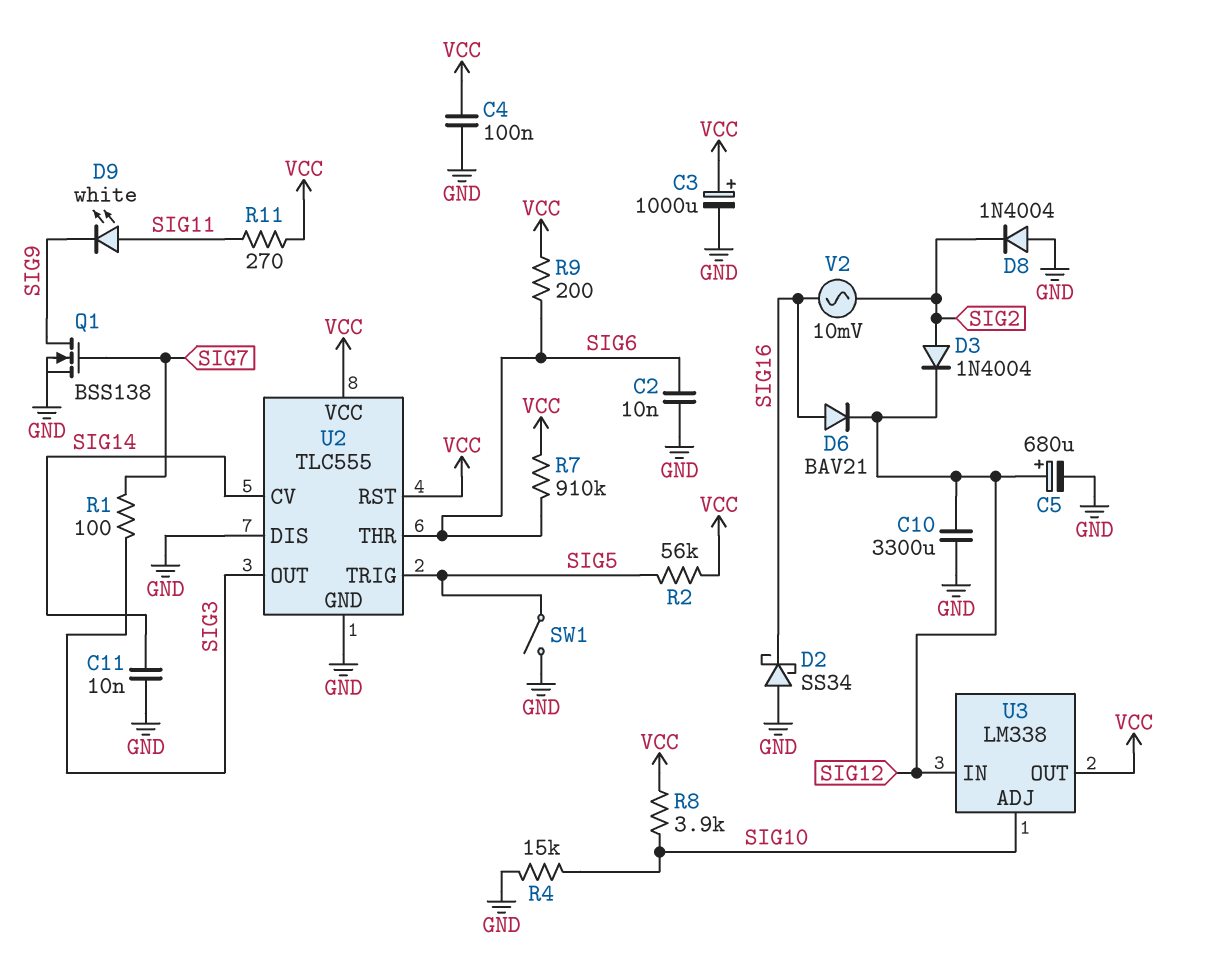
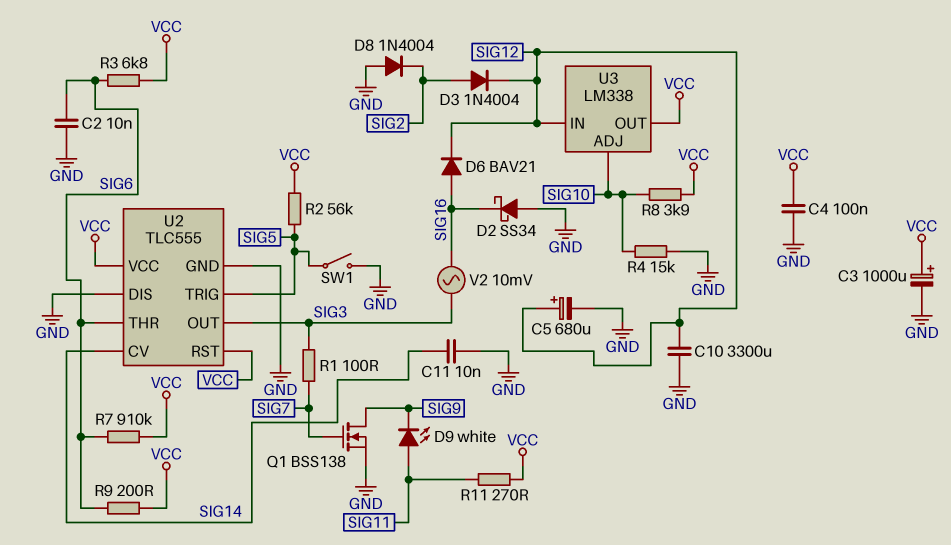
R3: none -> 6.8k (SIG6, VCC)
V2: AC 10mV (SIG2, SIG16) -> AC 10mV (SIG3, SIG16)

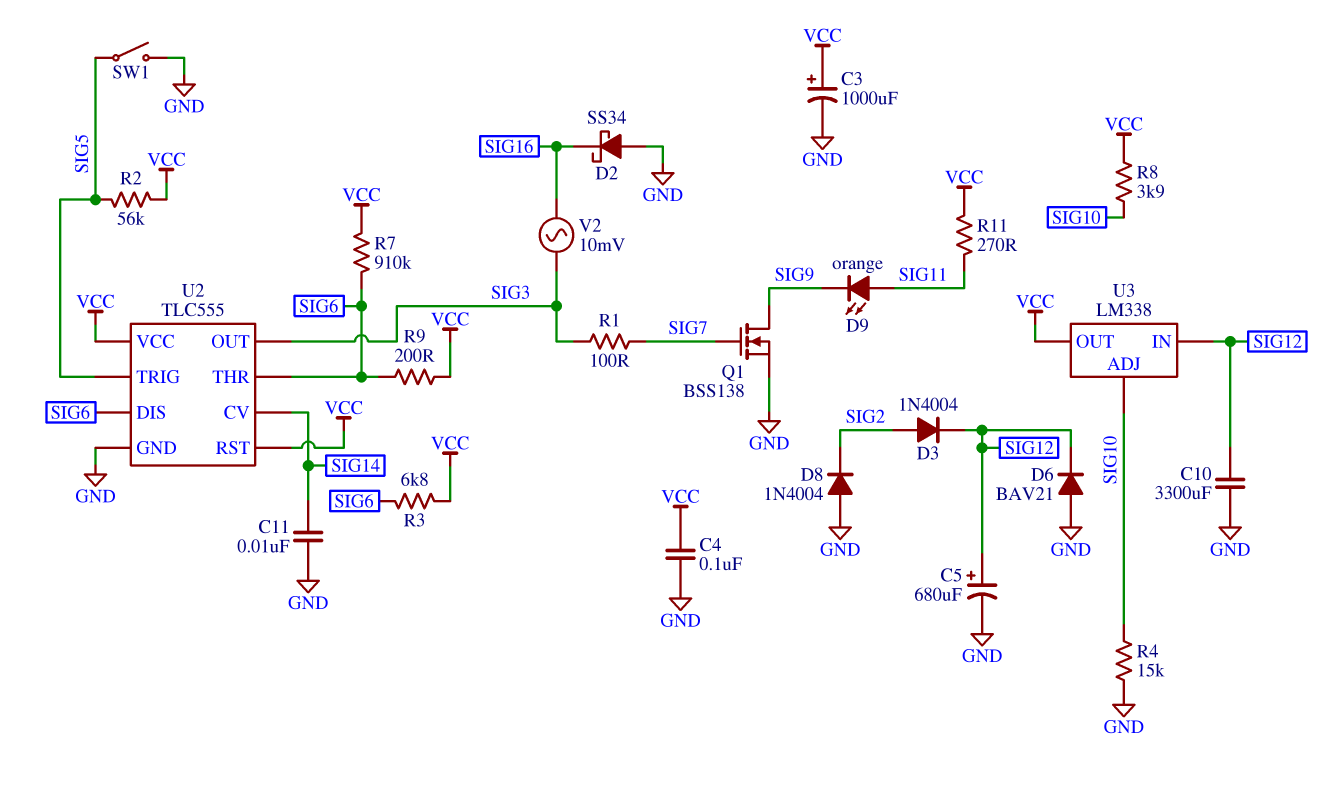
C2: 10nF (GND, SIG6) -> none
D6: diode BAV21 (A SIG16, K SIG12) -> diode BAV21 (A GND, K SIG12)
D9: LED white (A SIG11, K SIG9) -> LED orange (A SIG11, K SIG9)
U2 pin DIS: GND -> SIG6

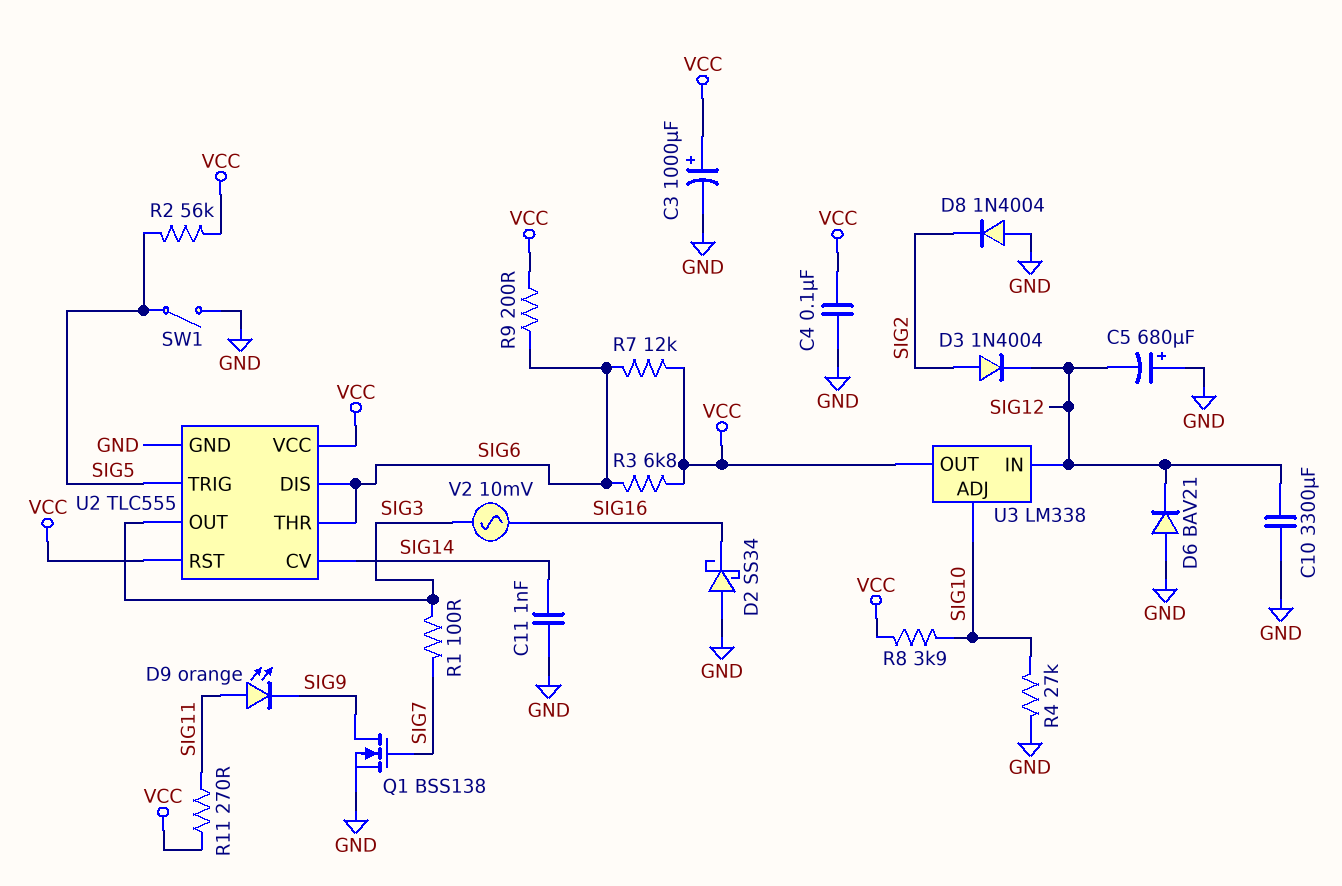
C5: 680uF (plus SIG12, minus GND) -> 680uF (plus GND, minus SIG12)
C11: 10nF (GND, SIG14) -> 1nF (GND, SIG14)
R4: 15k (GND, SIG10) -> 27k (GND, SIG10)
R7: 910k (SIG6, VCC) -> 12k (SIG6, VCC)

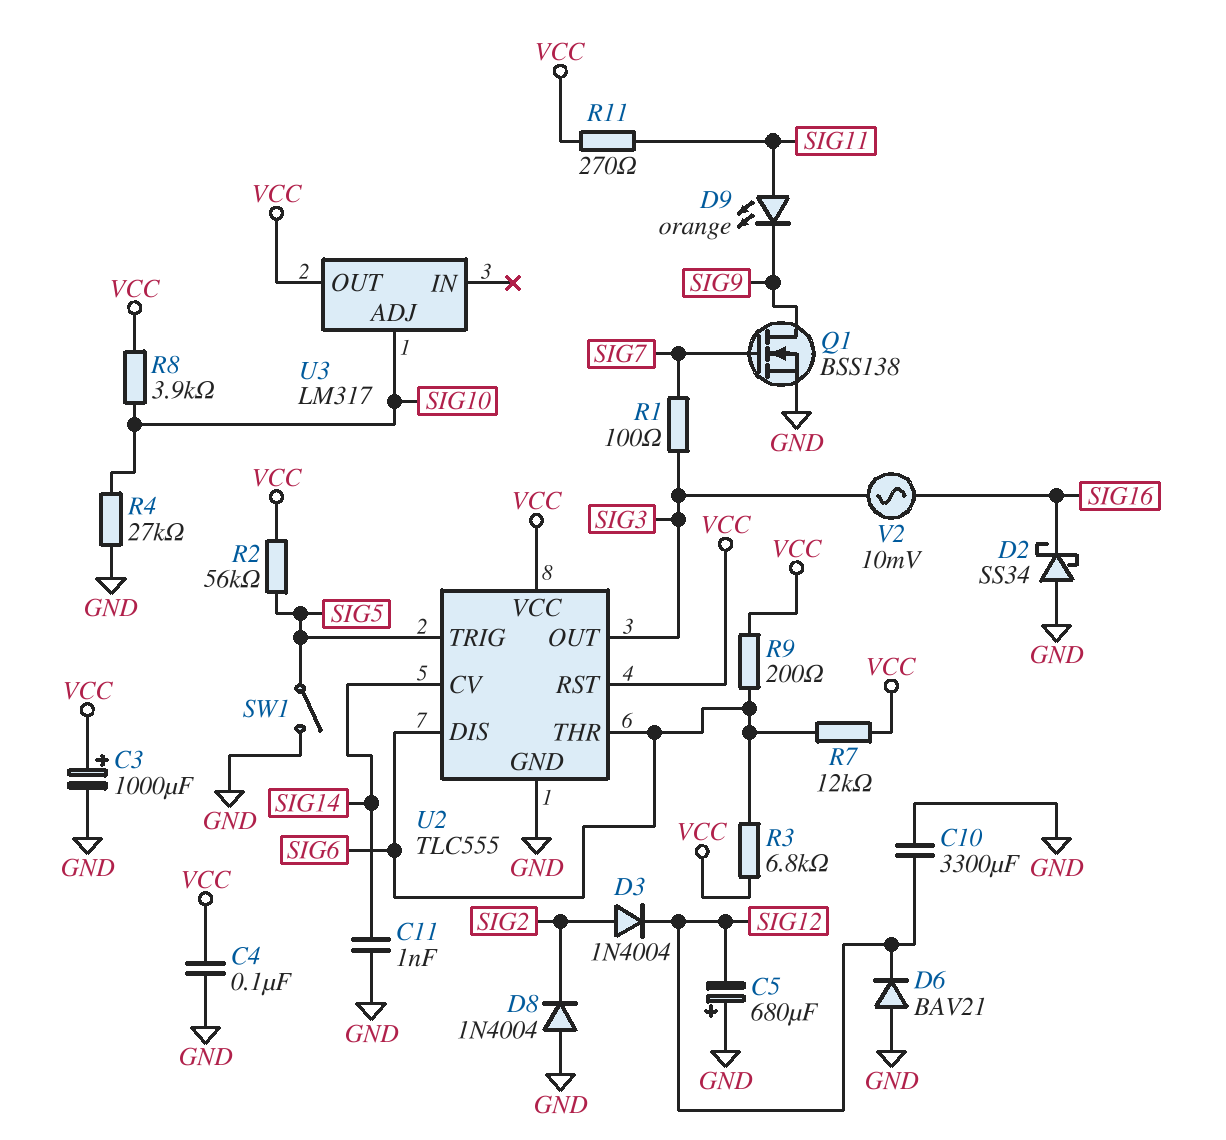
U3: LM338 -> LM317
U3 pin IN: SIG12 -> none

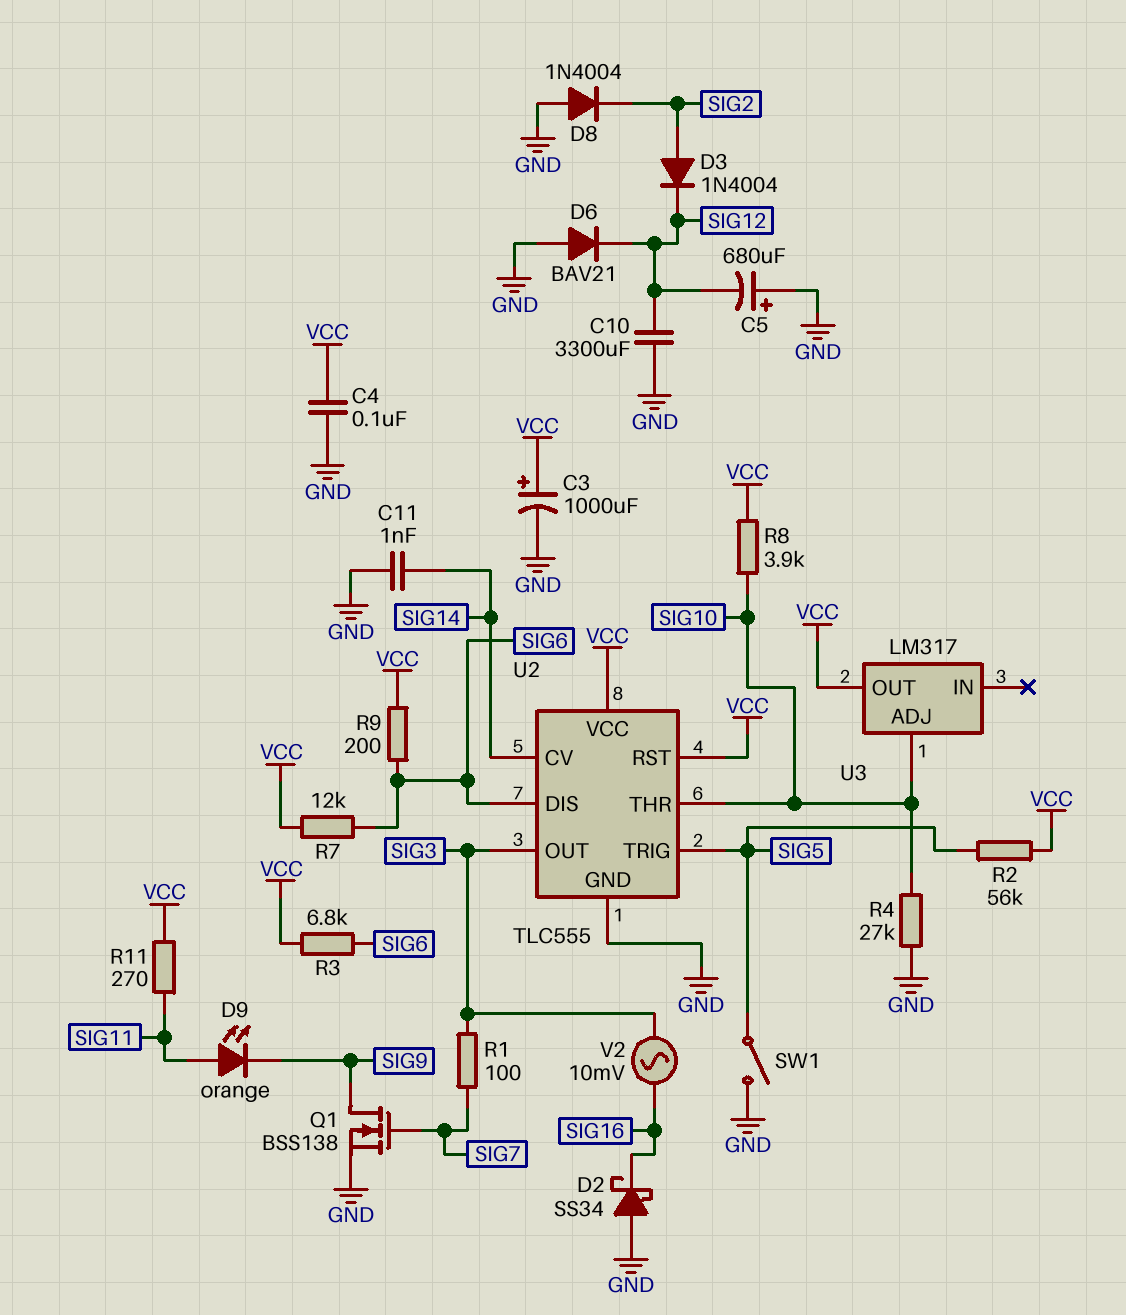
U2 pin THR: SIG6 -> SIG10

